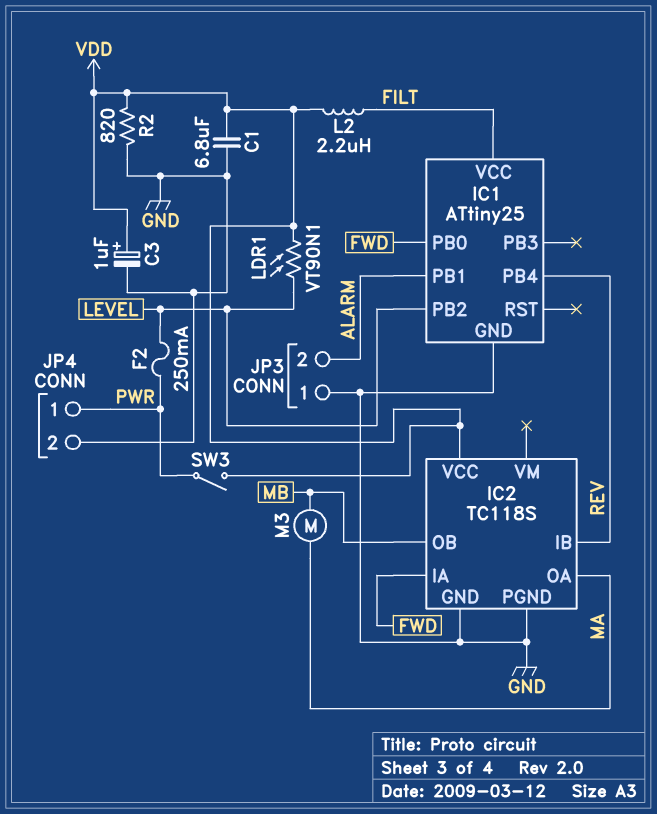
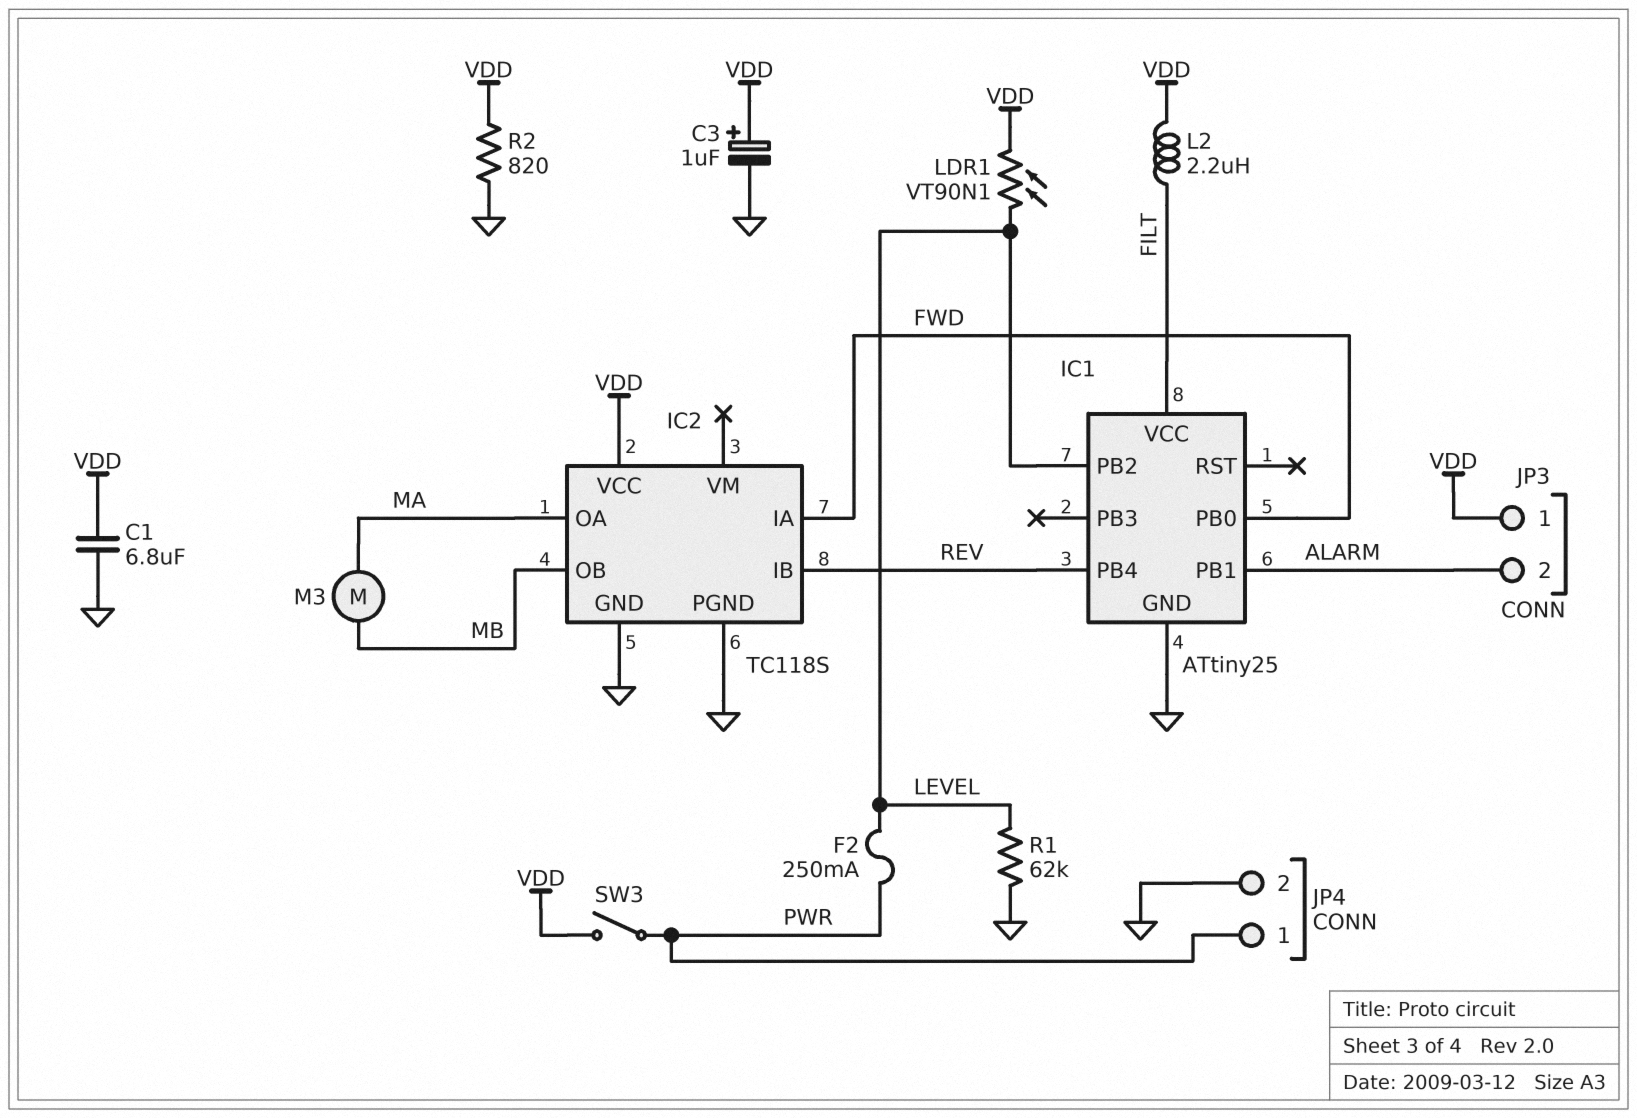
JP3 pin 1: GND -> VDD
R1: none -> 62k (GND, LEVEL)

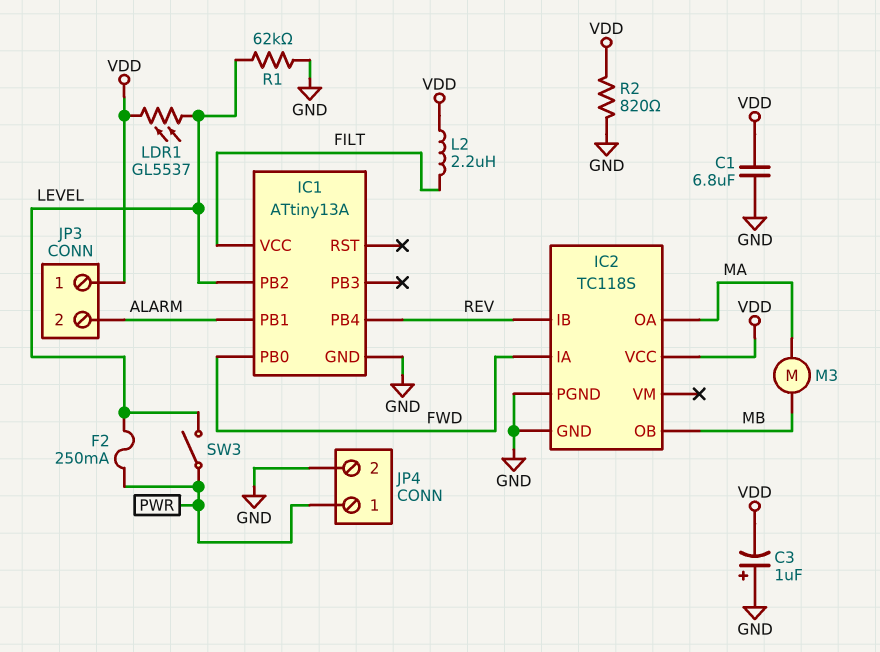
C3: 1uF (plus VDD, minus GND) -> 1uF (plus GND, minus VDD)
IC1: ATtiny25 -> ATtiny13A
LDR1: VT90N1 (LEVEL, VDD) -> GL5537 (LEVEL, VDD)
SW3: switch (PWR, VDD) -> switch (LEVEL, PWR)

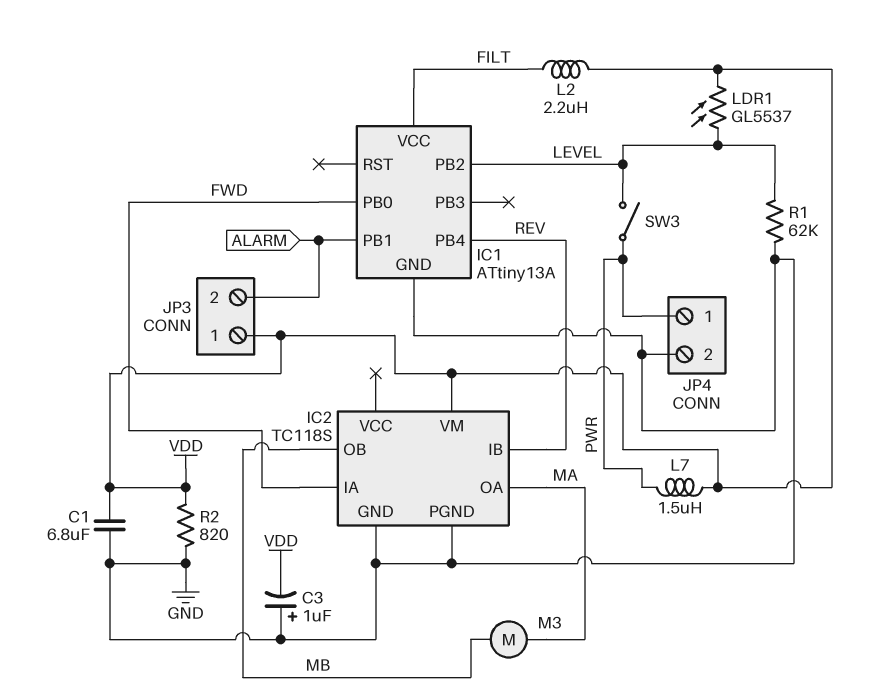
F2: 250mA (LEVEL, PWR) -> none
IC2 pin VCC: VDD -> none
IC2 pin VM: none -> VDD
L7: none -> 1.5uH (PWR, VDD)

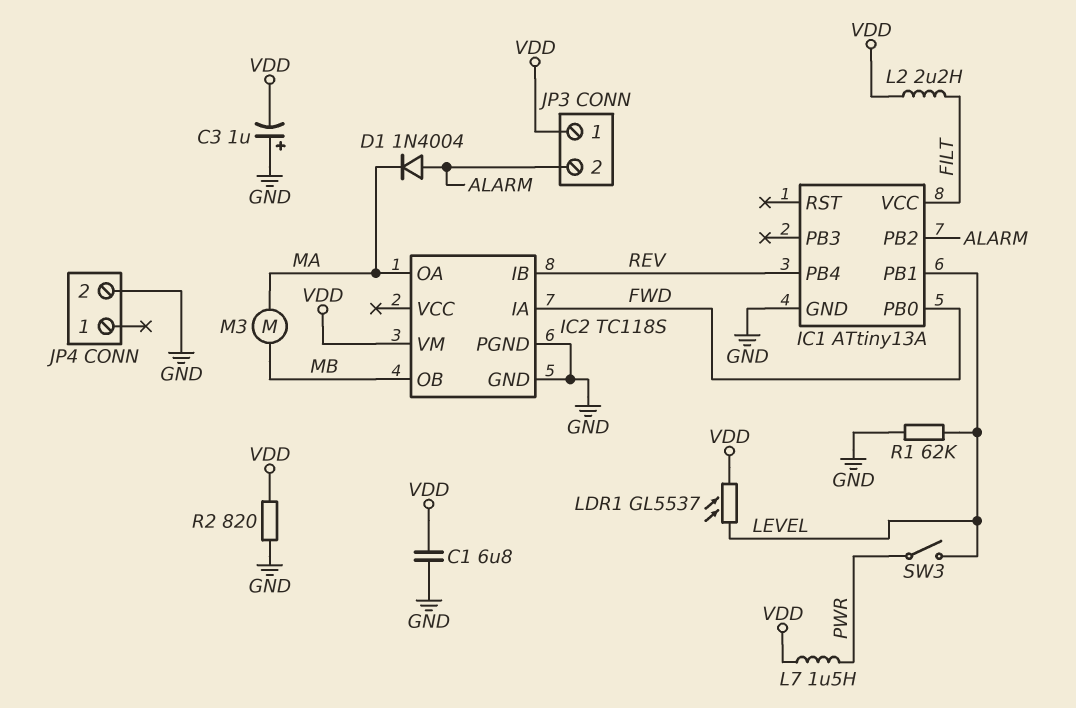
D1: none -> diode 1N4004 (A ALARM, K MA)
IC1 pin PB1: ALARM -> LEVEL
IC1 pin PB2: LEVEL -> ALARM
JP4 pin 1: PWR -> none

